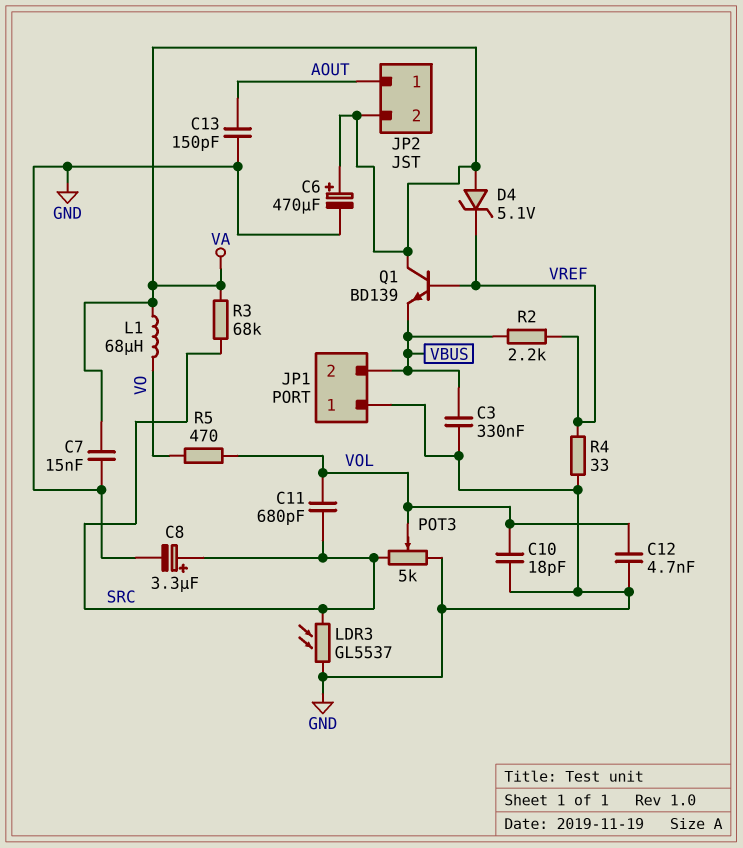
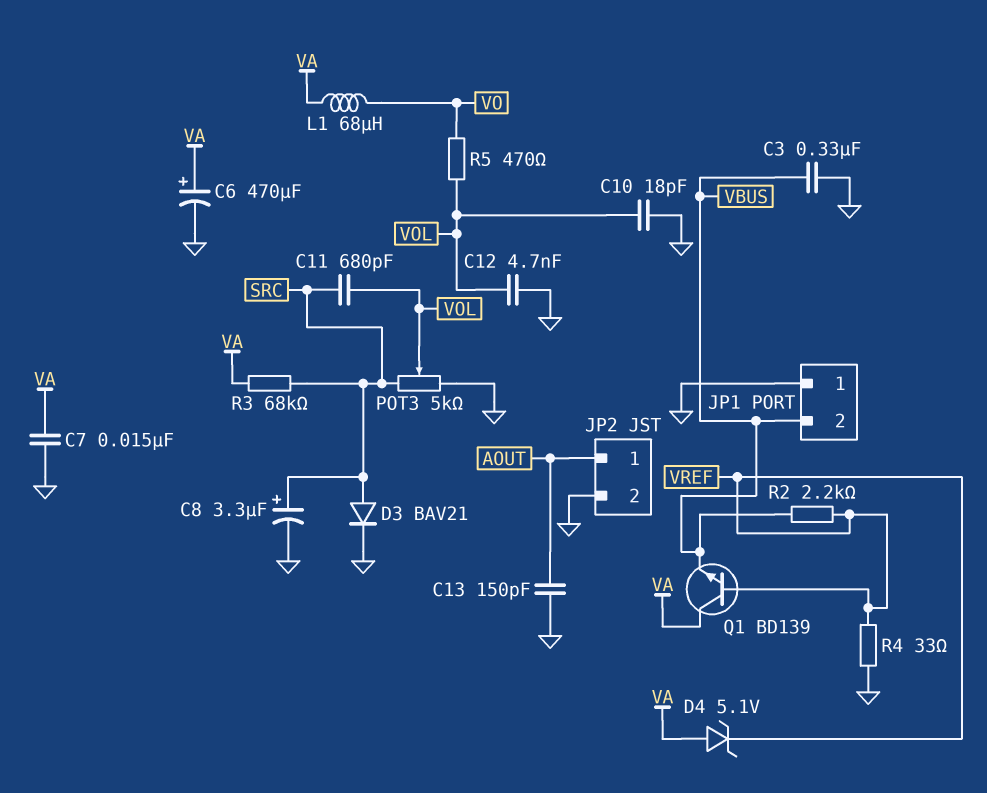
D3: none -> diode BAV21 (A SRC, K GND)
JP2 pin 2: VA -> GND
LDR3: GL5537 (GND, SRC) -> none

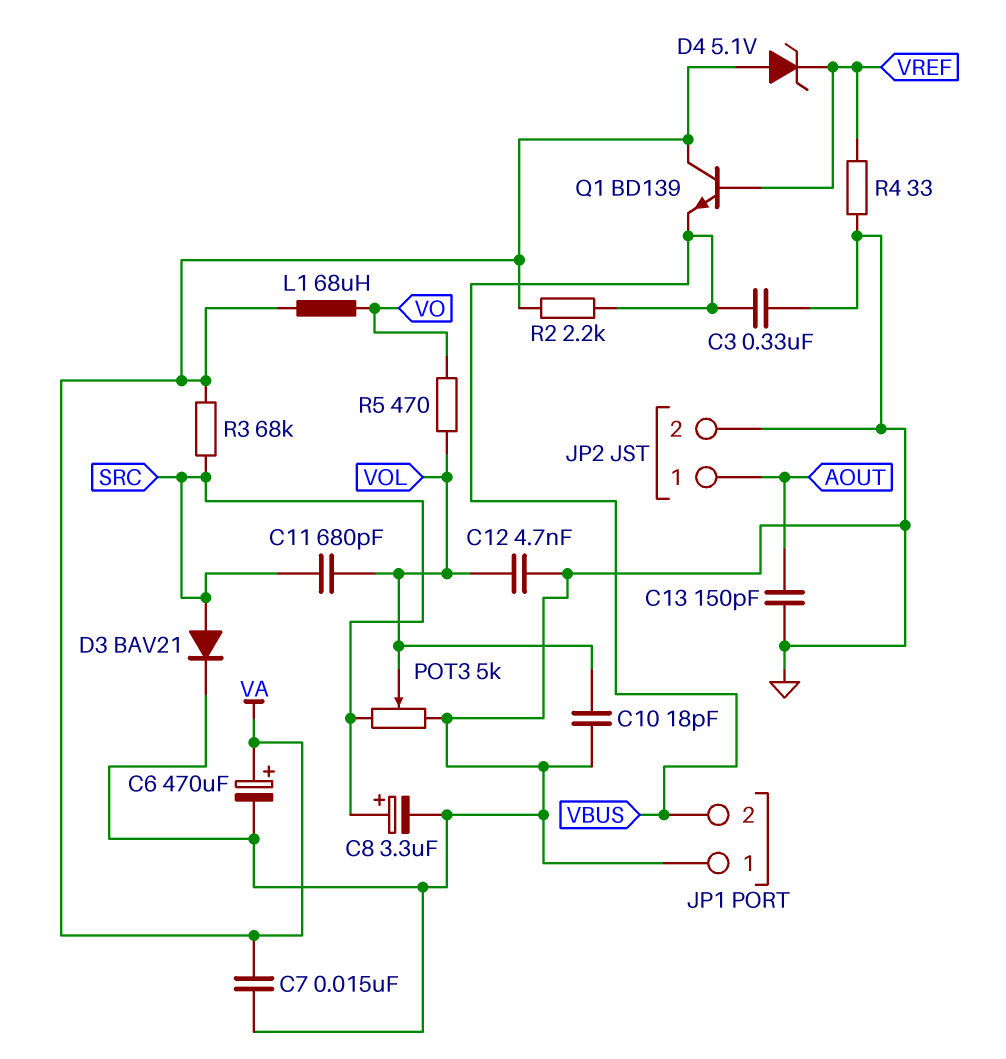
R2: 2.2k (VBUS, VREF) -> 2.2k (VA, VBUS)

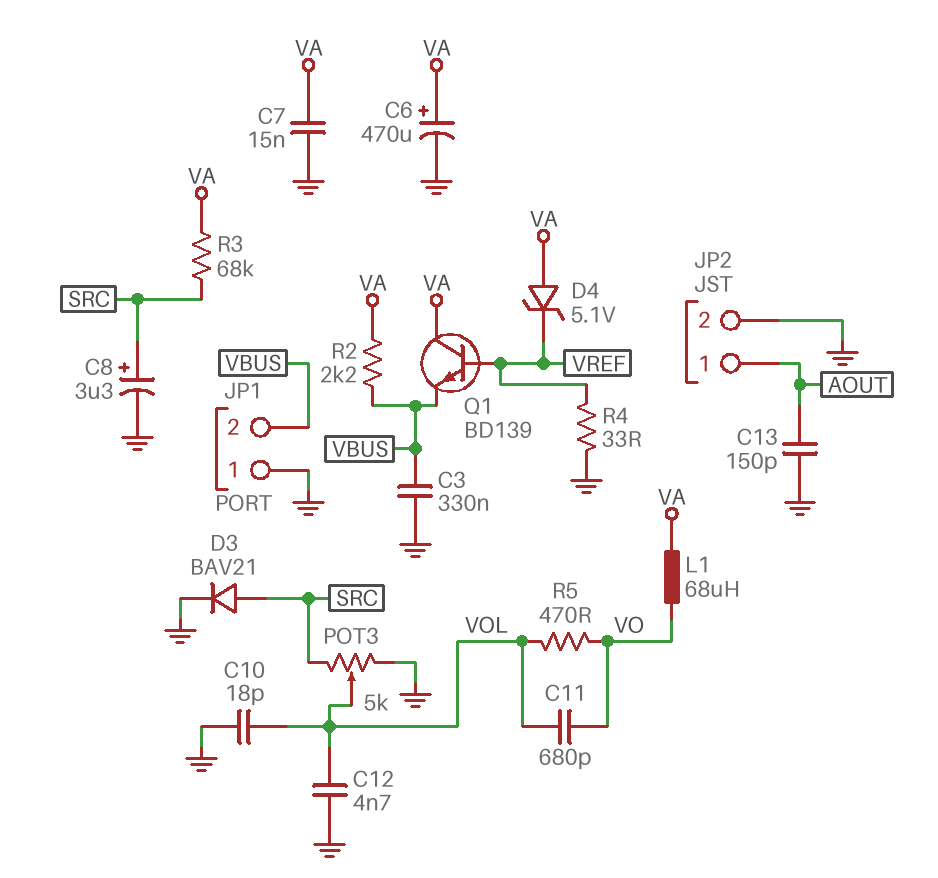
C11: 680pF (SRC, VOL) -> 680pF (VO, VOL)

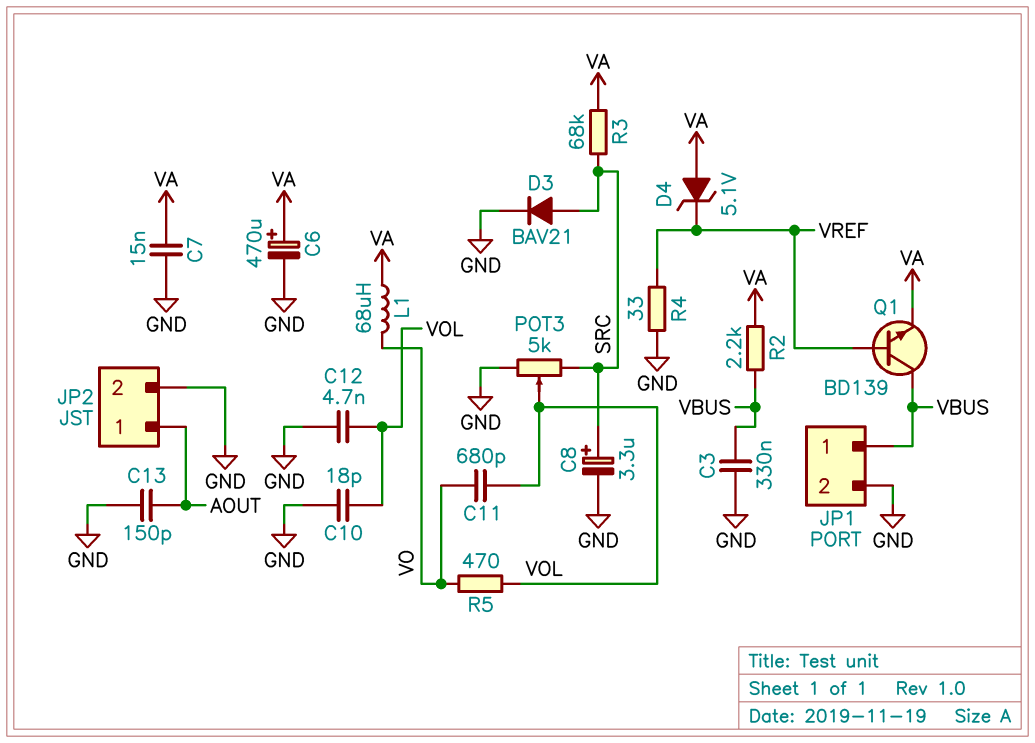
JP1 pin 1: GND -> VBUS
JP1 pin 2: VBUS -> GND
Q1: NPN BD139 (B VREF, C VA, E VBUS) -> NPN BD139 (B VREF, C VBUS, E VA)

